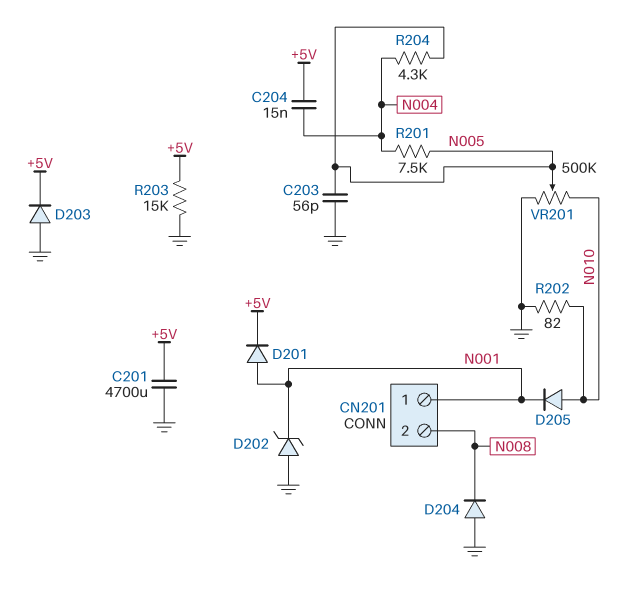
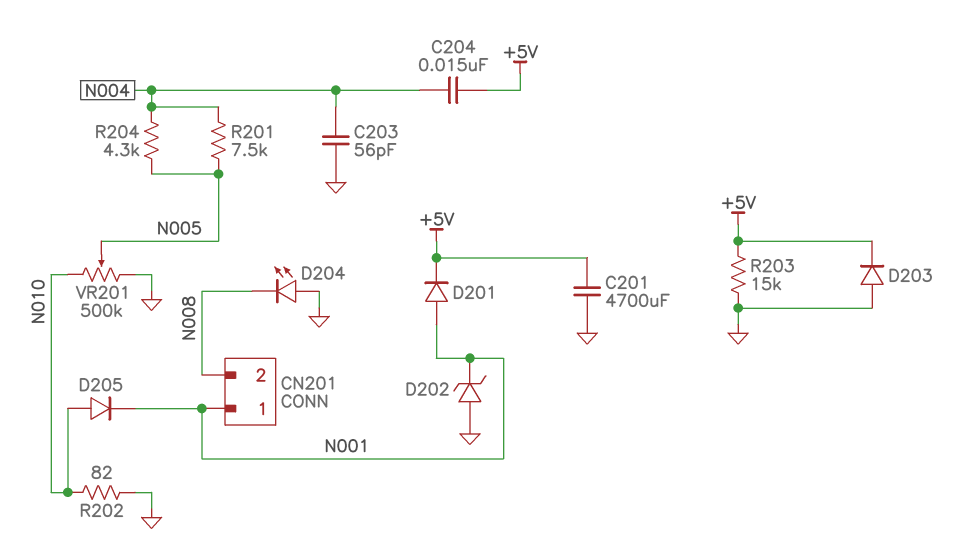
C203: 56pF (GND, N005) -> 56pF (GND, N004)
D204: diode (A GND, K N008) -> LED (A GND, K N008)

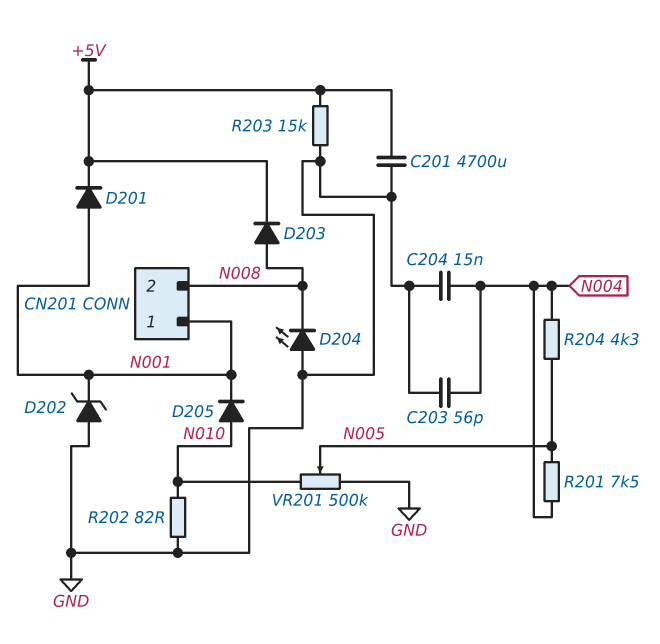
C204: 15nF (+5V, N004) -> 15nF (GND, N004)
D203: diode (A GND, K +5V) -> diode (A N008, K +5V)

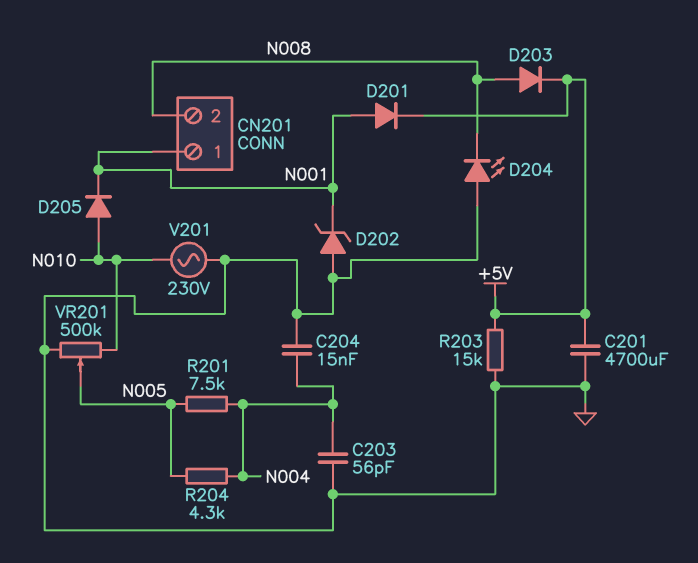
R202: 82 (GND, N010) -> none
V201: none -> AC 230V (GND, N010)

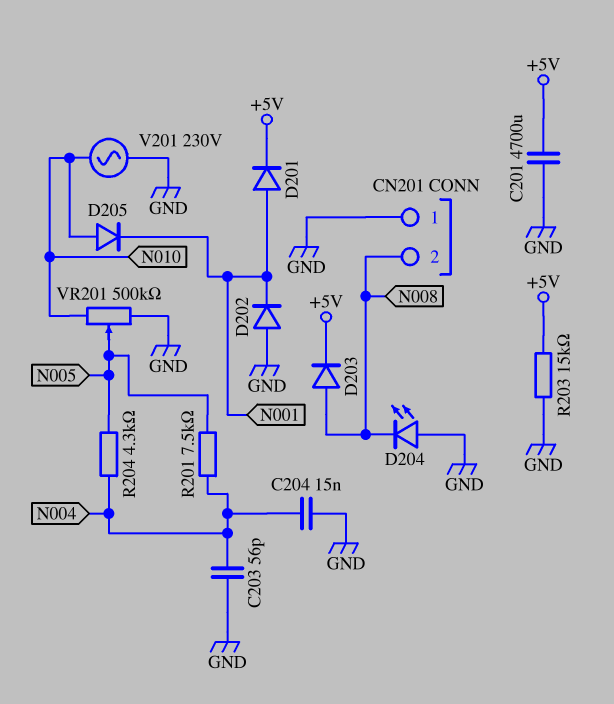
CN201 pin 1: N001 -> GND
D202: zener (A GND, K N001) -> diode (A GND, K N001)

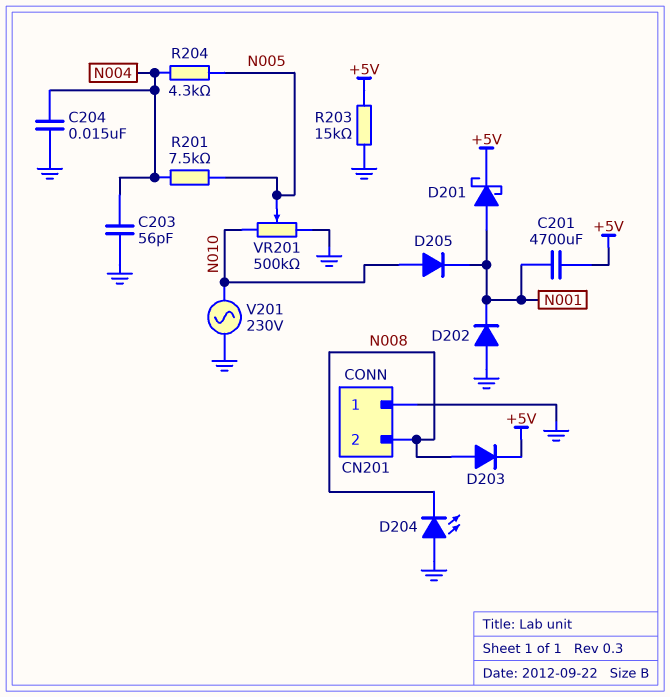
C201: 4700uF (+5V, GND) -> 4700uF (+5V, N001)
D201: diode (A N001, K +5V) -> schottky (A N001, K +5V)

